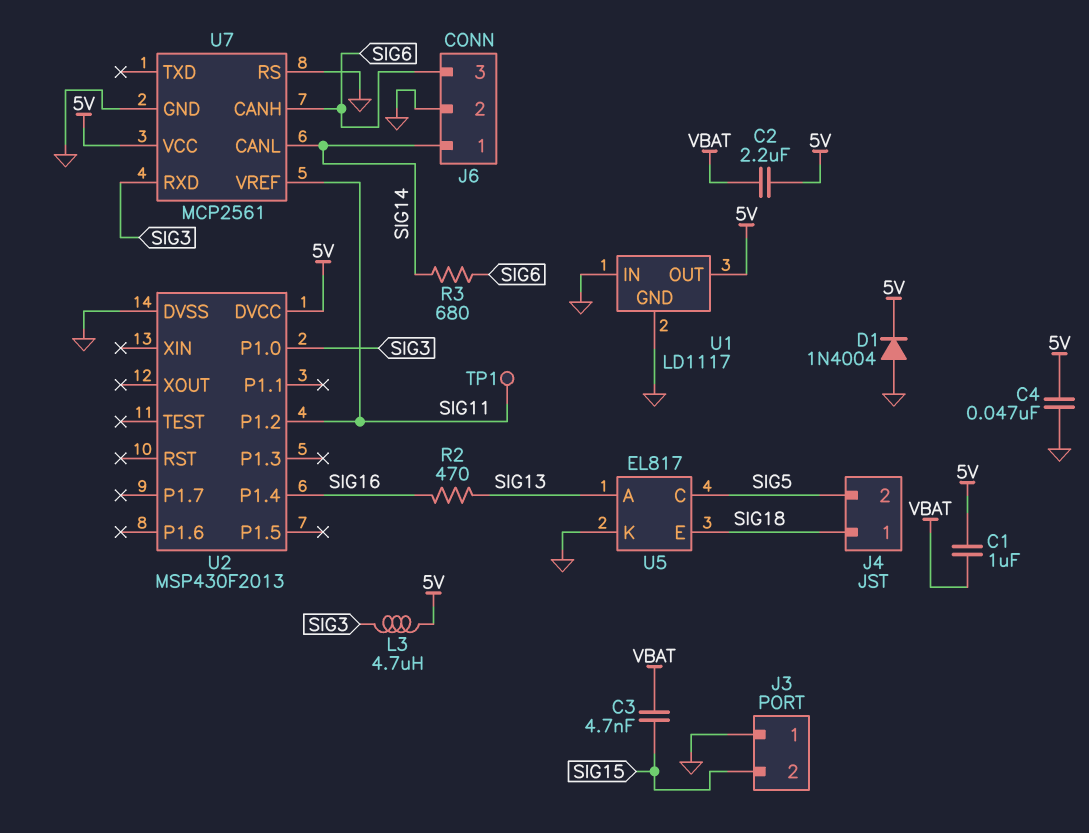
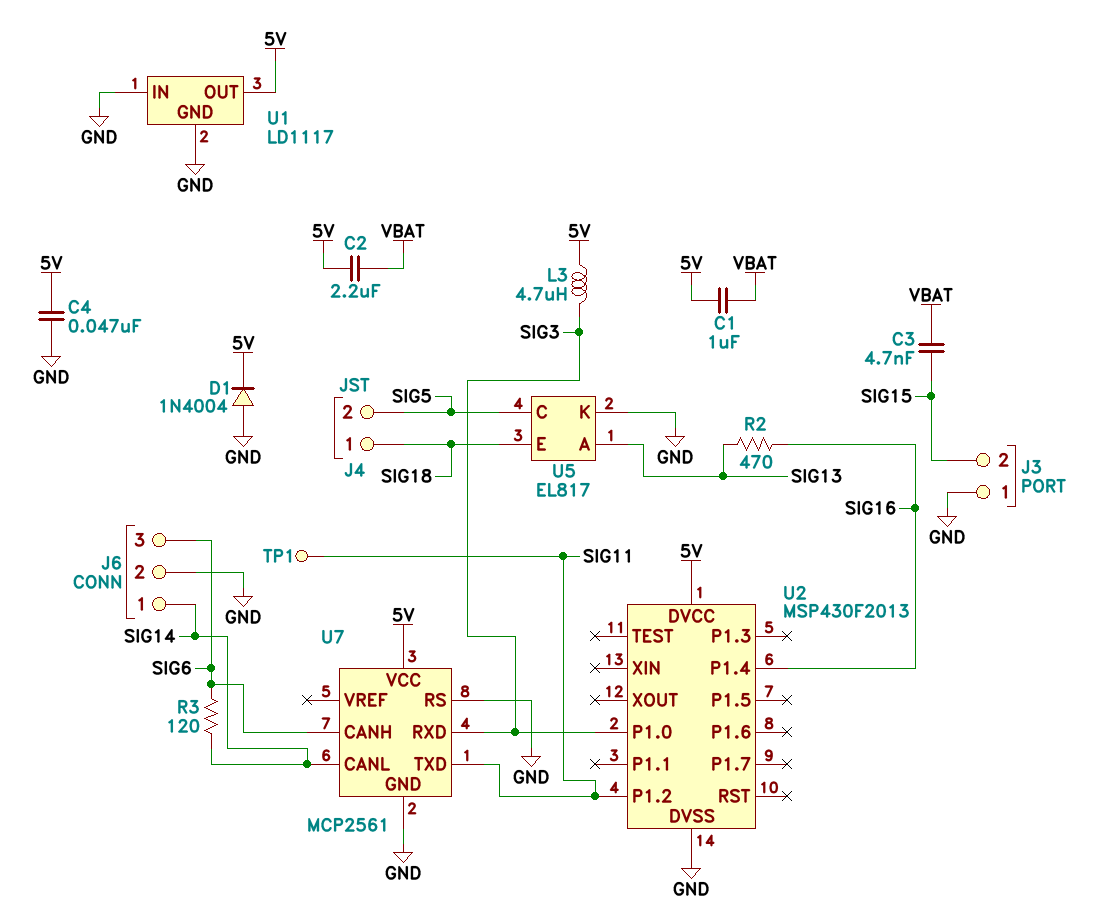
R3: 680 (SIG6, SIG14) -> 120 (SIG6, SIG14)
U7 pin TXD: none -> SIG11
U7 pin VREF: SIG11 -> none

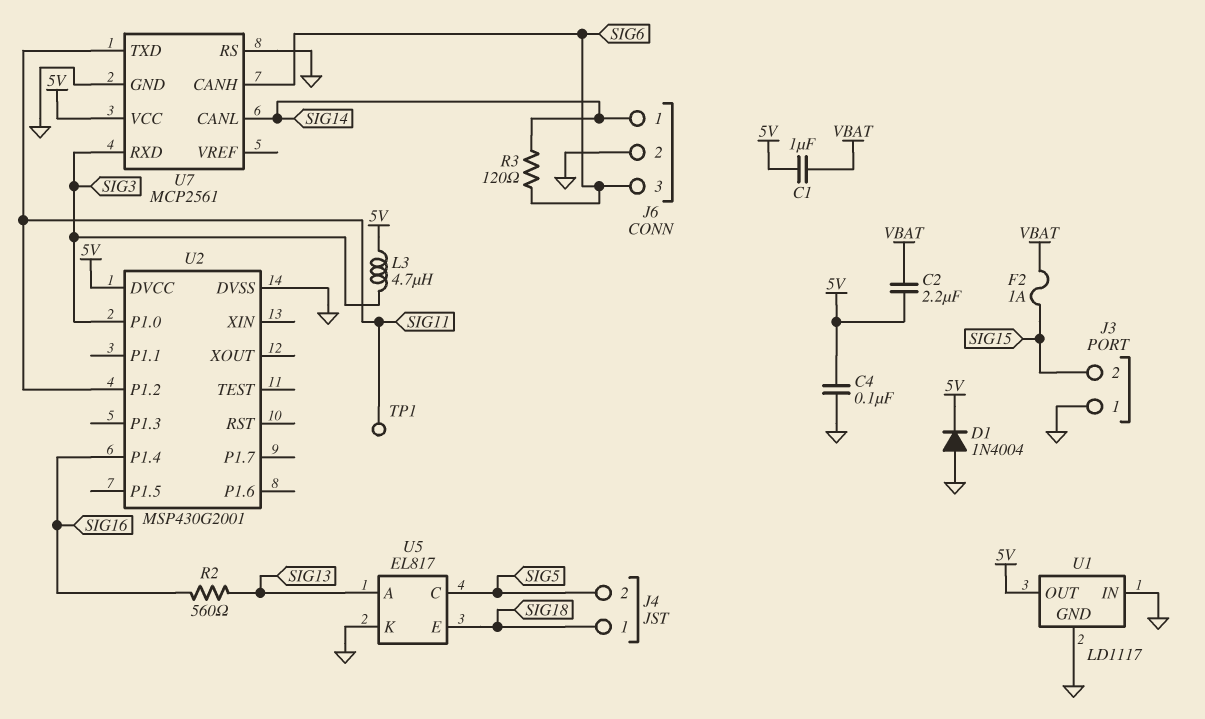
C3: 4.7nF (SIG15, VBAT) -> none
C4: 47nF (5V, GND) -> 100nF (5V, GND)
F2: none -> 1A (SIG15, VBAT)
R2: 470 (SIG13, SIG16) -> 560 (SIG13, SIG16)
U2: MSP430F2013 -> MSP430G2001

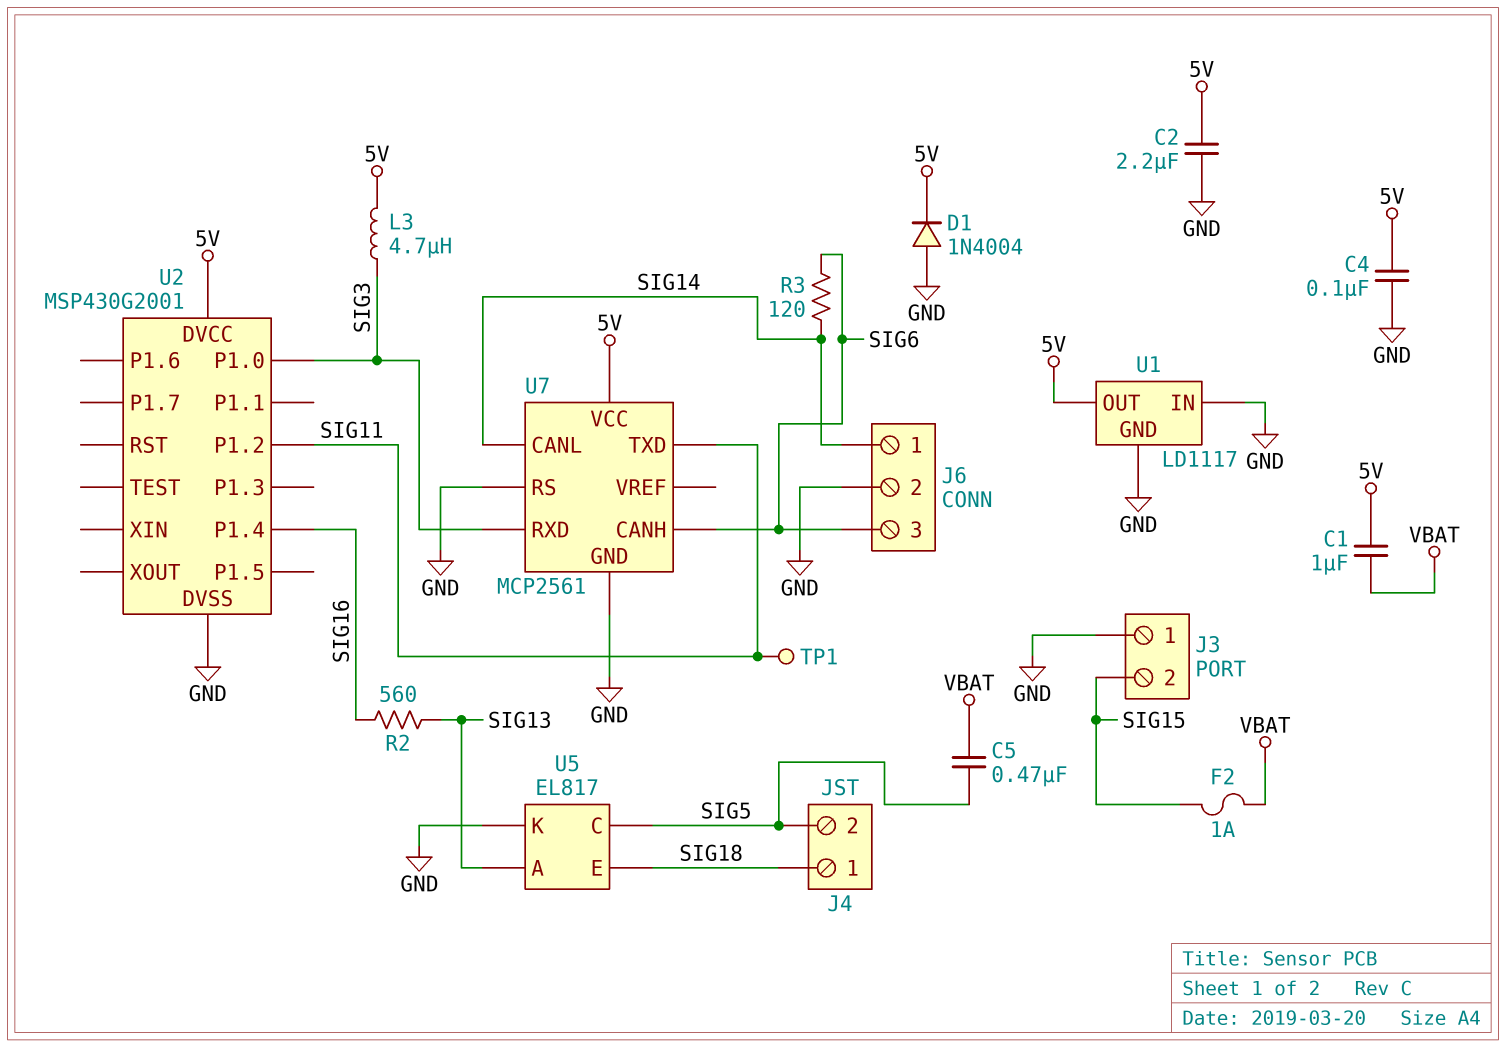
C2: 2.2uF (5V, VBAT) -> 2.2uF (5V, GND)
C5: none -> 470nF (SIG5, VBAT)

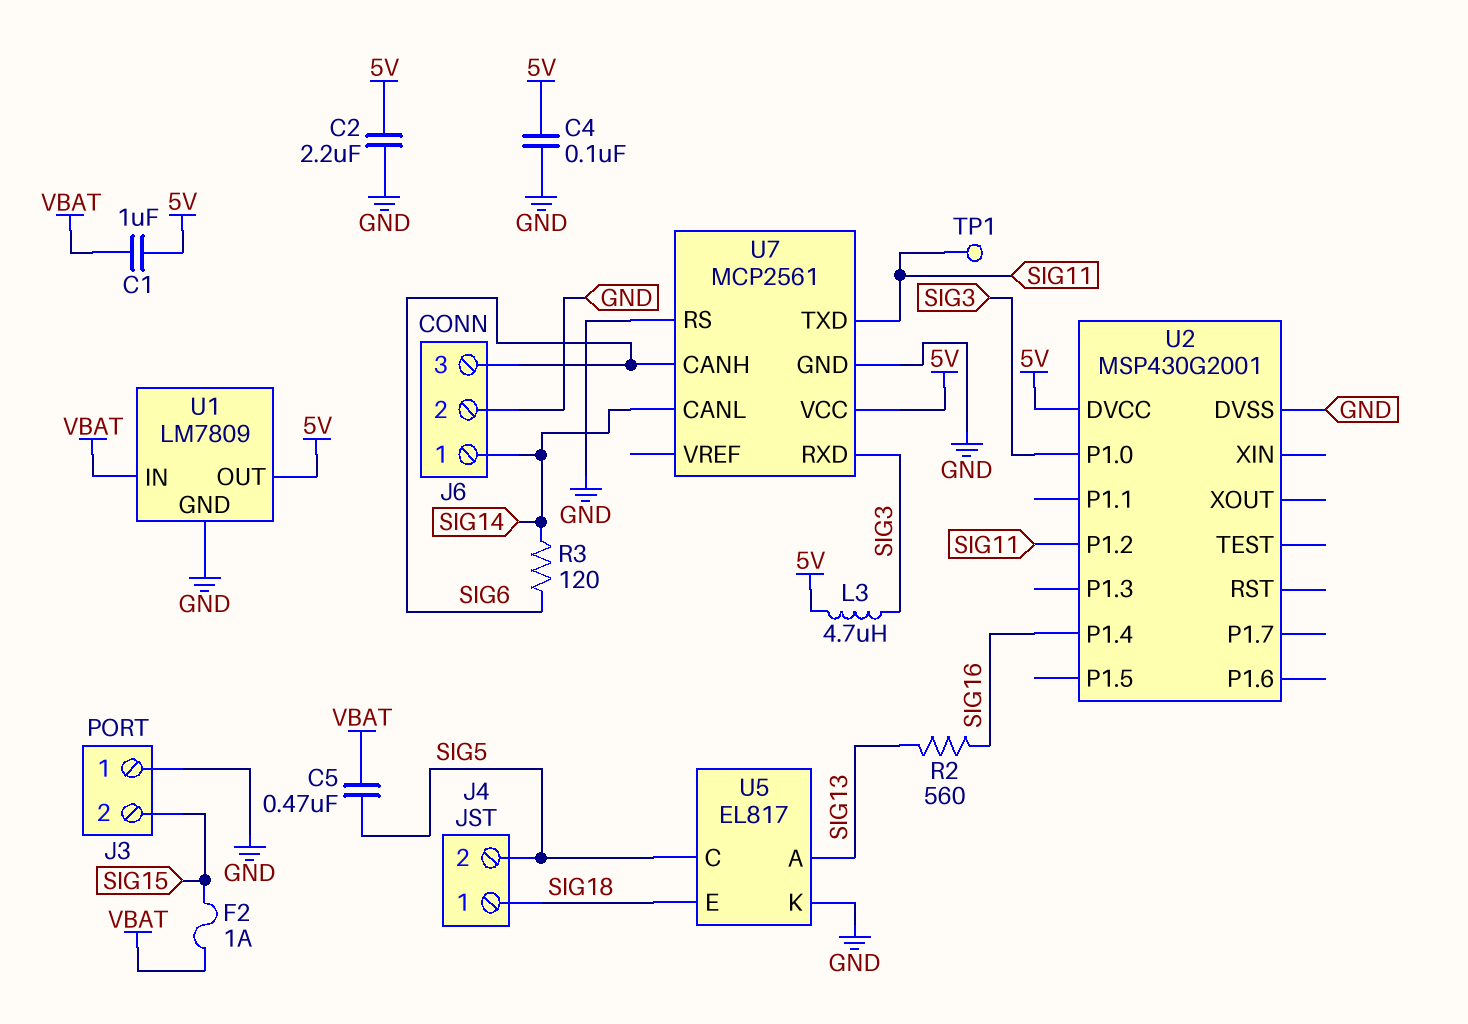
D1: diode 1N4004 (A GND, K 5V) -> none
U1: LD1117 -> LM7809
U1 pin IN: GND -> VBAT

